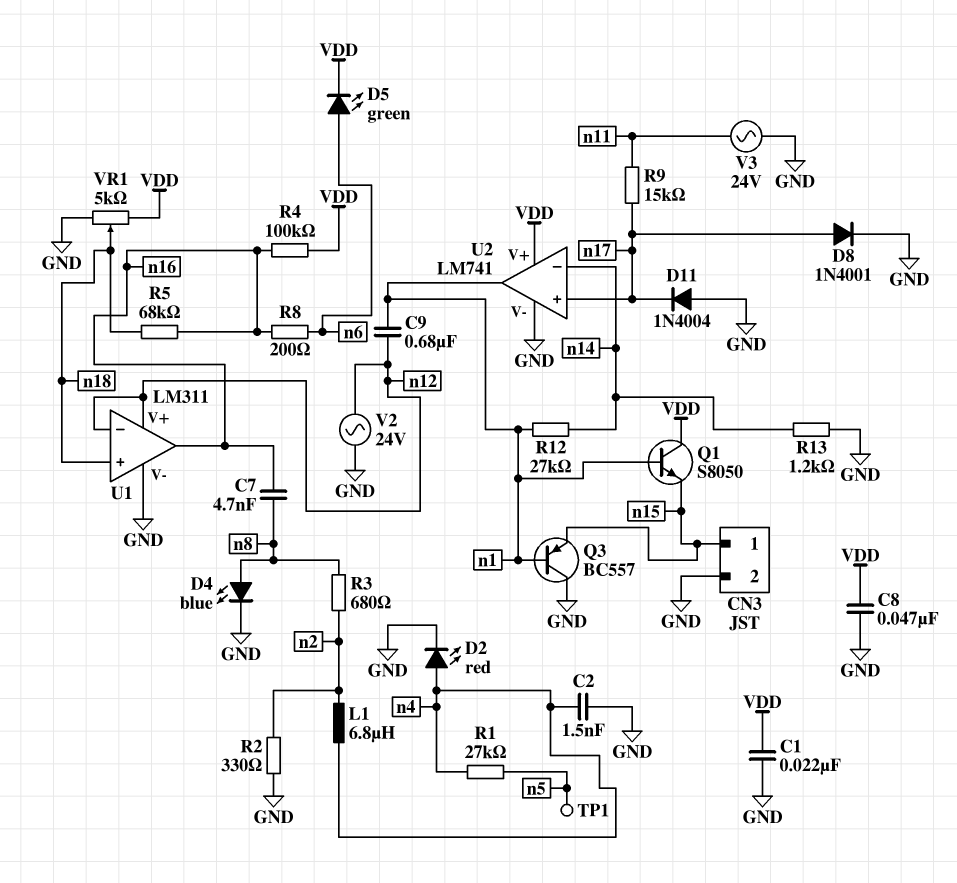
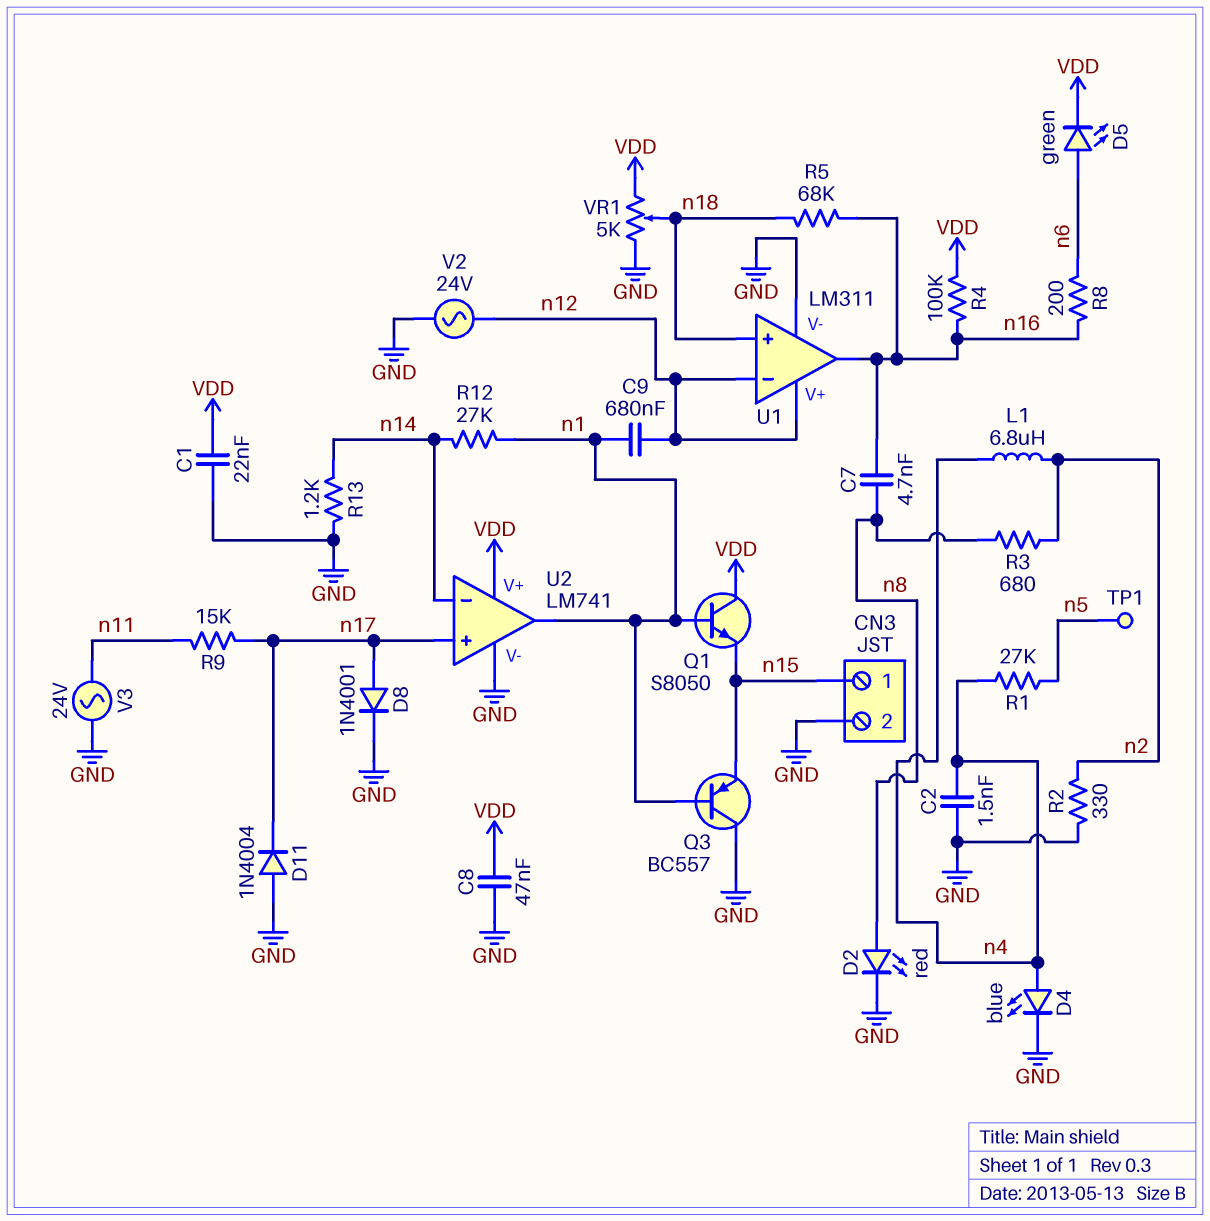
D2: LED red (A n4, K GND) -> LED red (A n8, K GND)
D4: LED blue (A n8, K GND) -> LED blue (A n4, K GND)

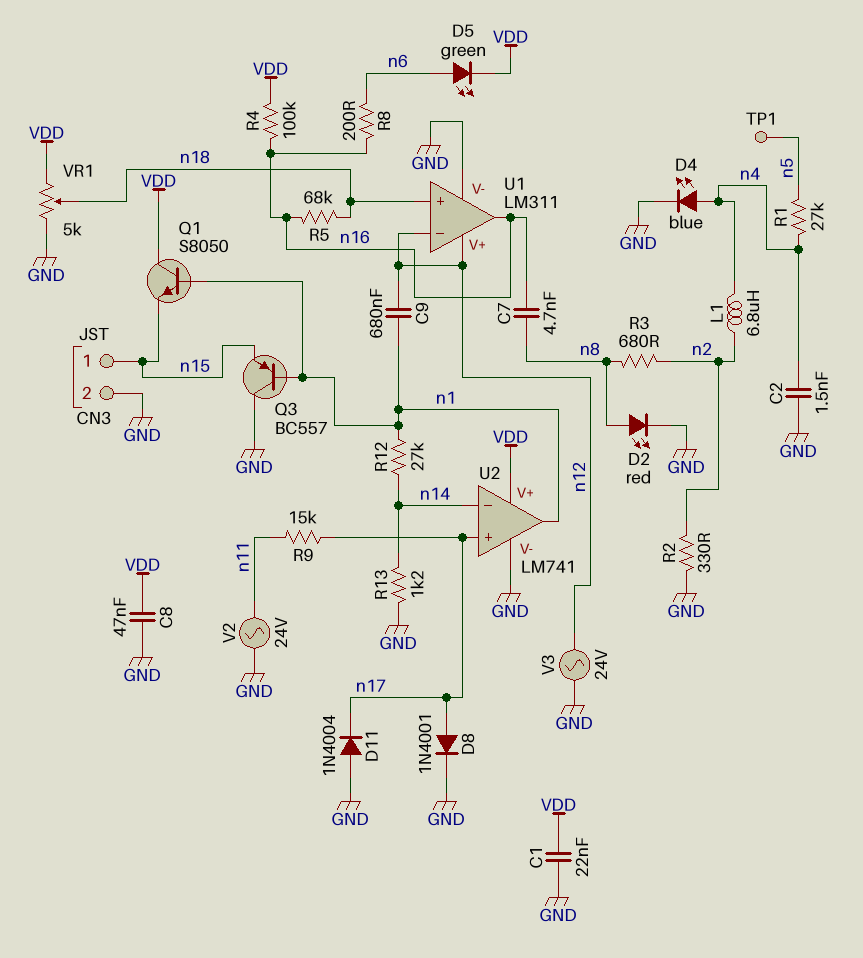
V2: AC 24V (GND, n12) -> AC 24V (GND, n11)
V3: AC 24V (GND, n11) -> AC 24V (GND, n12)

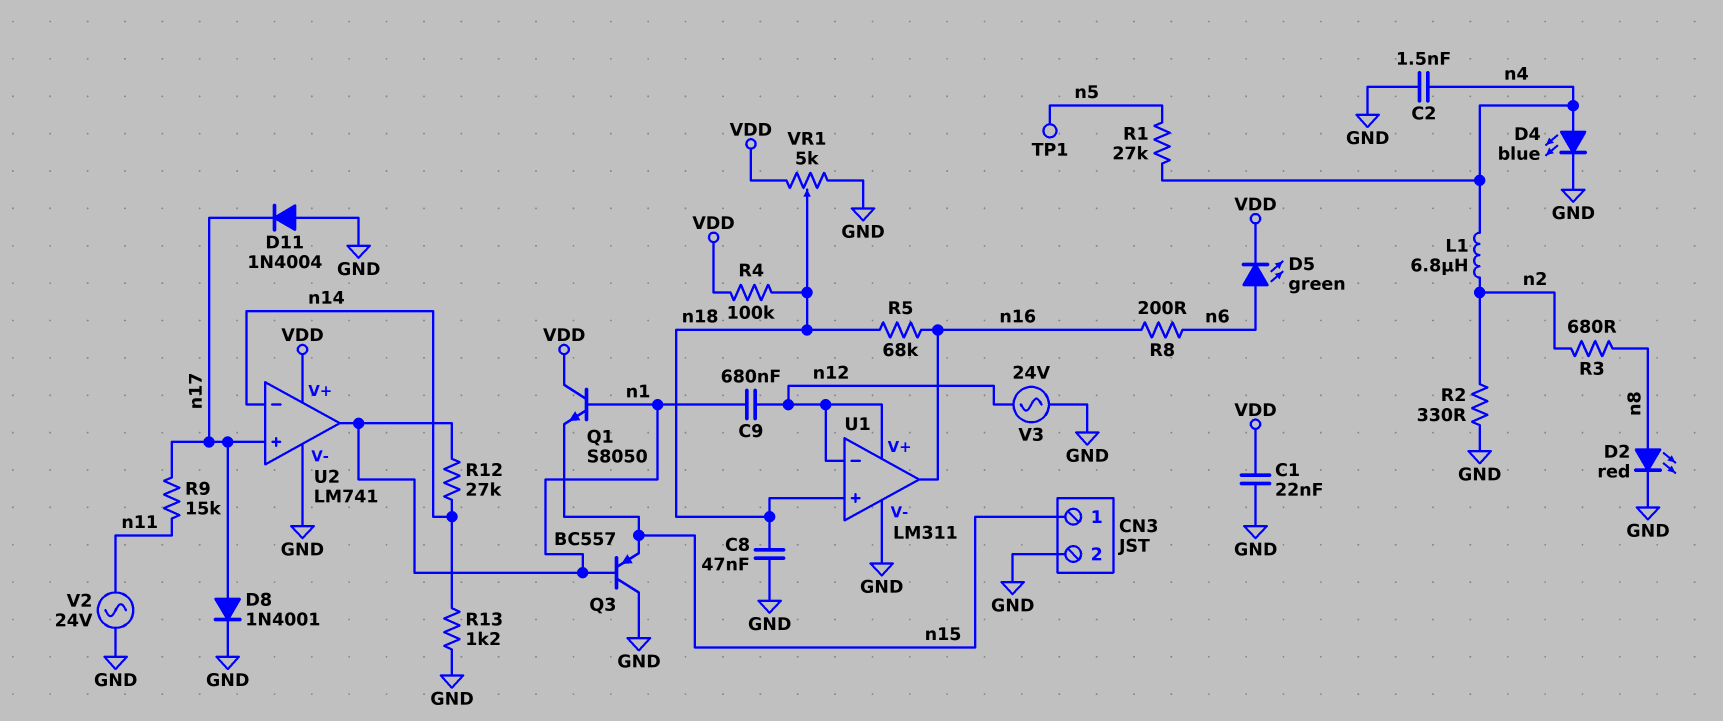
C7: 4.7nF (n8, n16) -> none
C8: 47nF (GND, VDD) -> 47nF (GND, n18)
R4: 100k (VDD, n16) -> 100k (VDD, n18)

